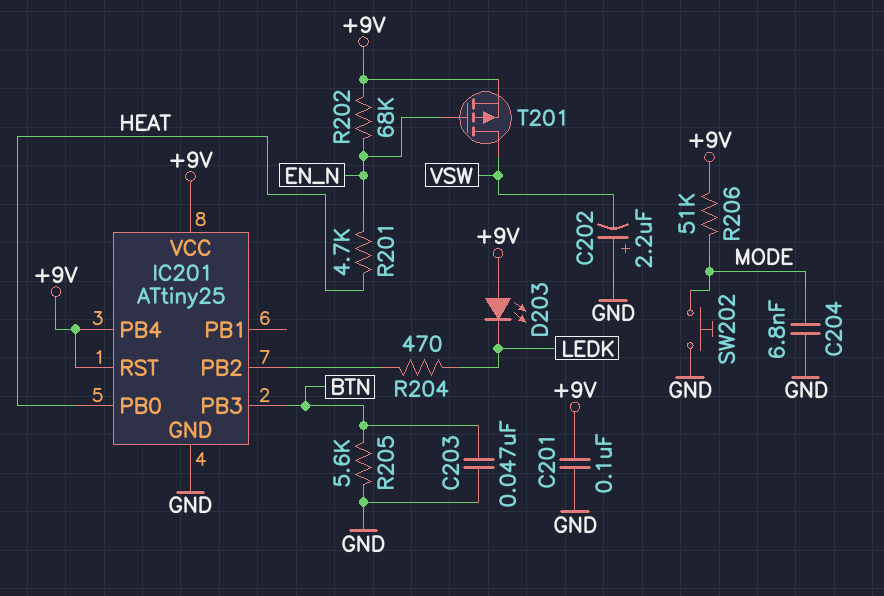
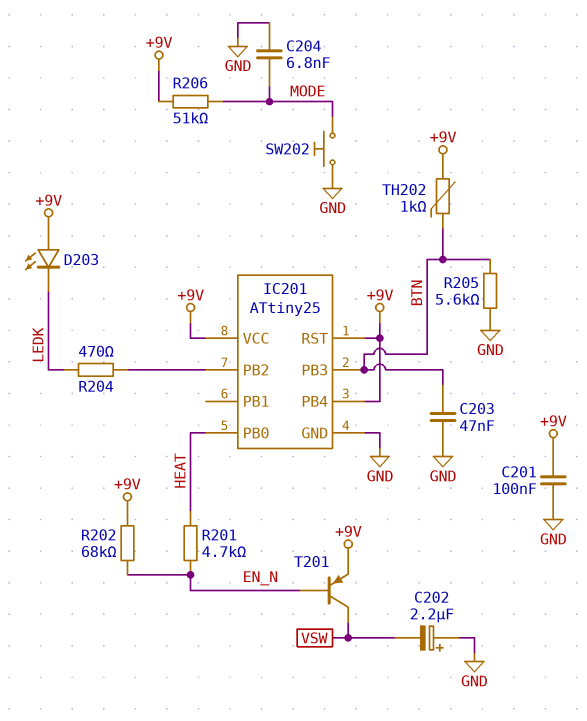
T201: PMOS (G EN_N, D VSW, S +9V) -> PNP (B EN_N, C VSW, E +9V)
TH202: none -> 1k (+9V, BTN)

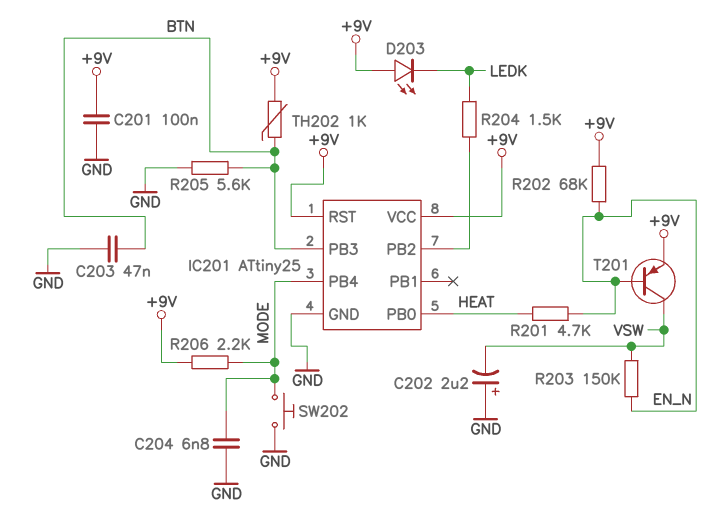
IC201 pin PB4: +9V -> MODE
R203: none -> 150k (EN_N, VSW)
R204: 470 (IC201/PB2, LEDK) -> 1.5k (IC201/PB2, LEDK)
R206: 51k (+9V, MODE) -> 2.2k (+9V, MODE)

